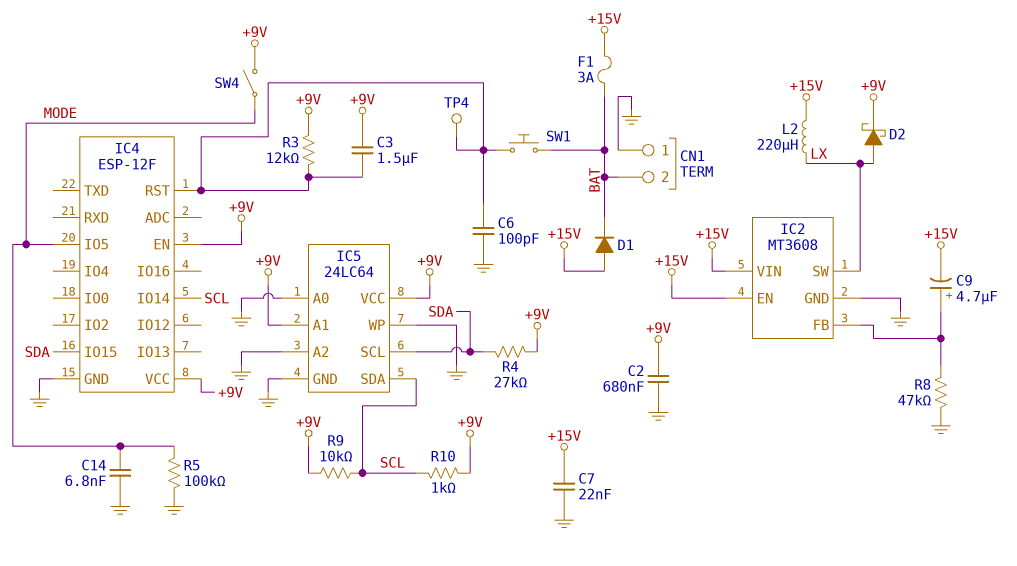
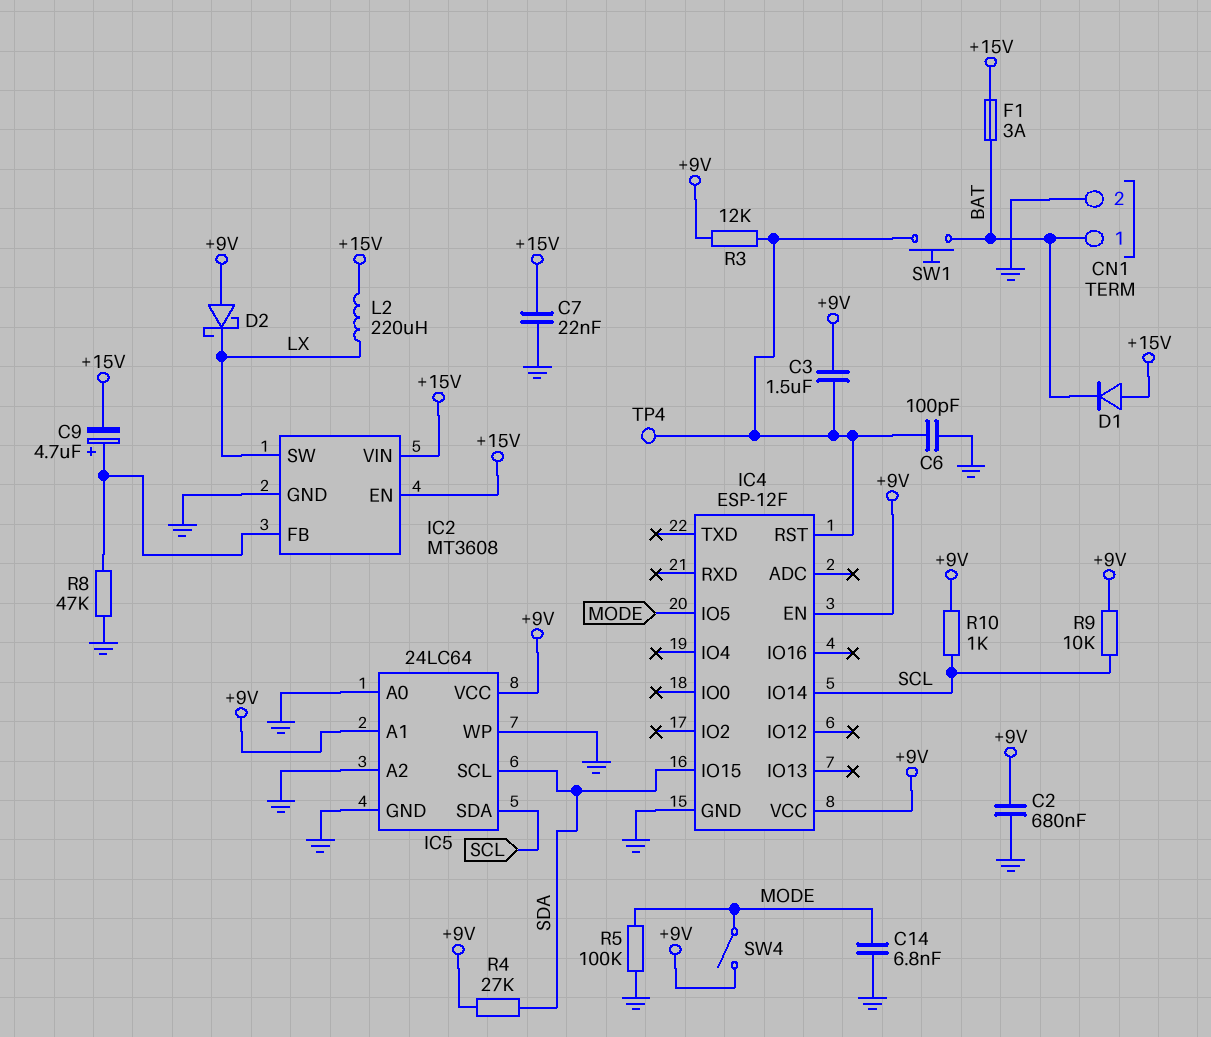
CN1 pin 1: GND -> BAT
CN1 pin 2: BAT -> GND
D2: schottky (A LX, K +9V) -> schottky (A +9V, K LX)

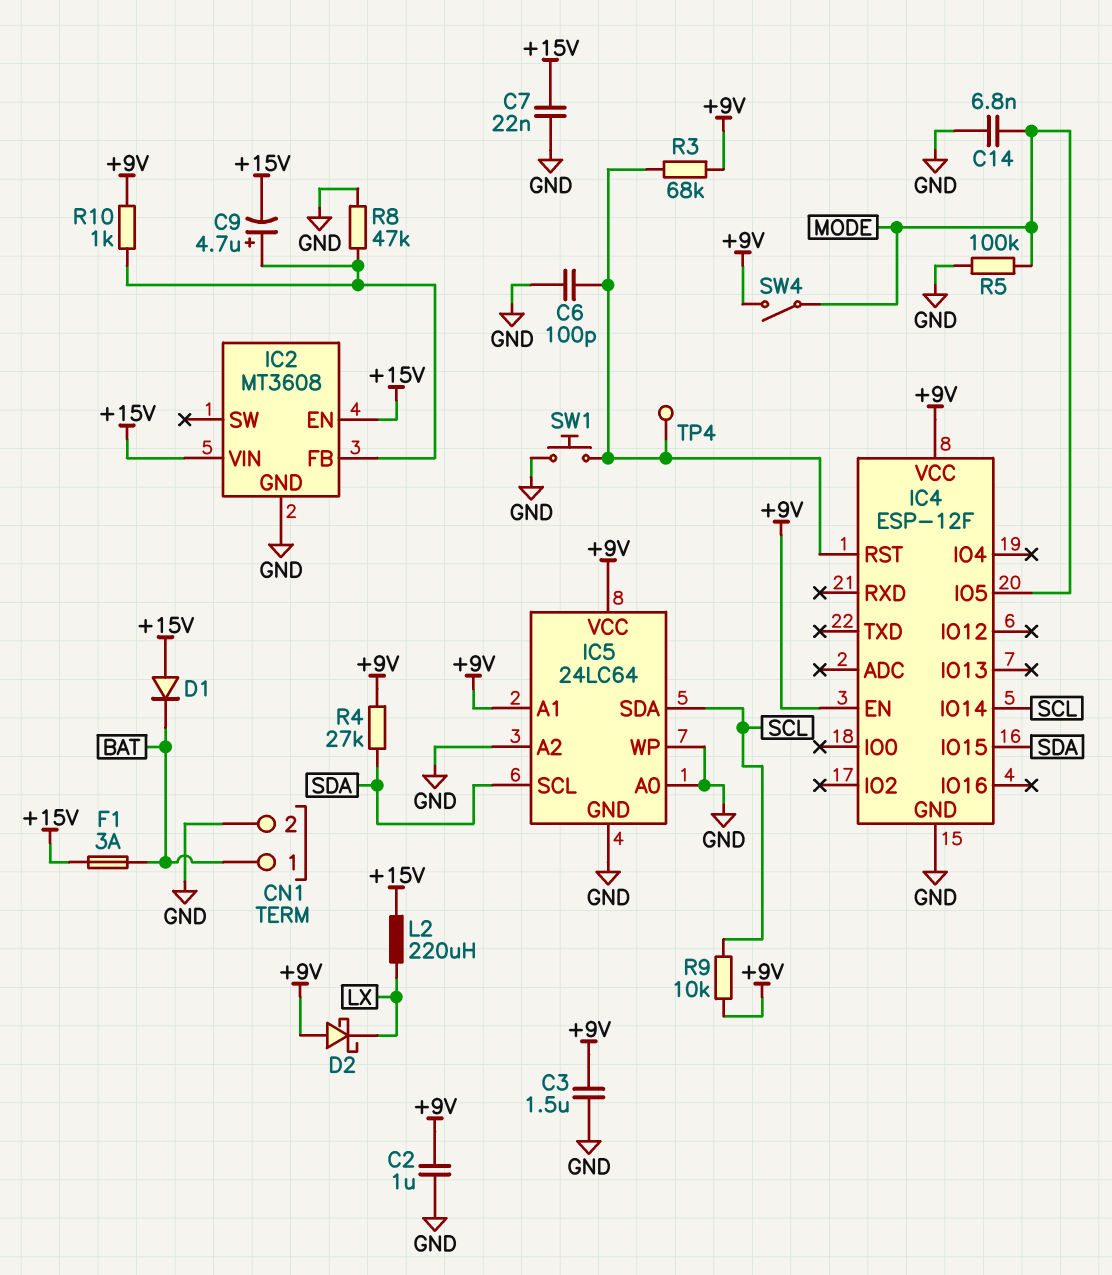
C2: 680nF (+9V, GND) -> 1uF (+9V, GND)
C3: 1.5uF (+9V, IC4/RST) -> 1.5uF (+9V, GND)
IC2 pin SW: LX -> none
R3: 12k (+9V, IC4/RST) -> 68k (+9V, IC4/RST)
R10: 1k (+9V, SCL) -> 1k (+9V, IC2/FB)
SW1: button (BAT, IC4/RST) -> button (GND, IC4/RST)

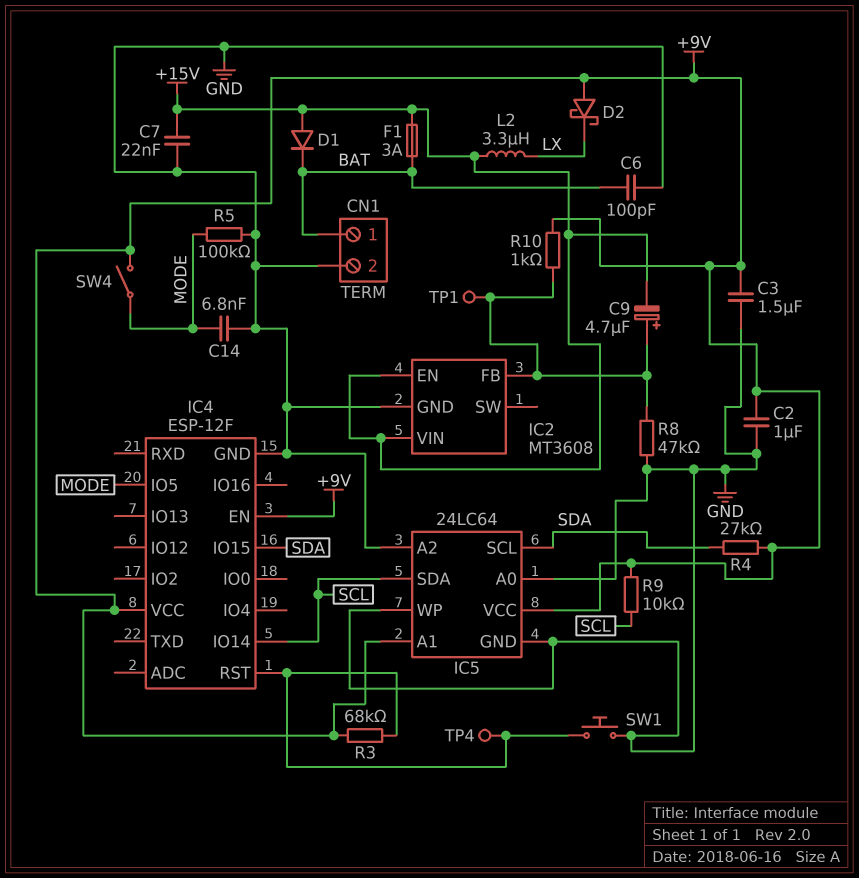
C6: 100pF (GND, IC4/RST) -> 100pF (BAT, GND)
L2: 220uH (+15V, LX) -> 3.3uH (+15V, LX)
TP1: none -> test point (IC2/FB)

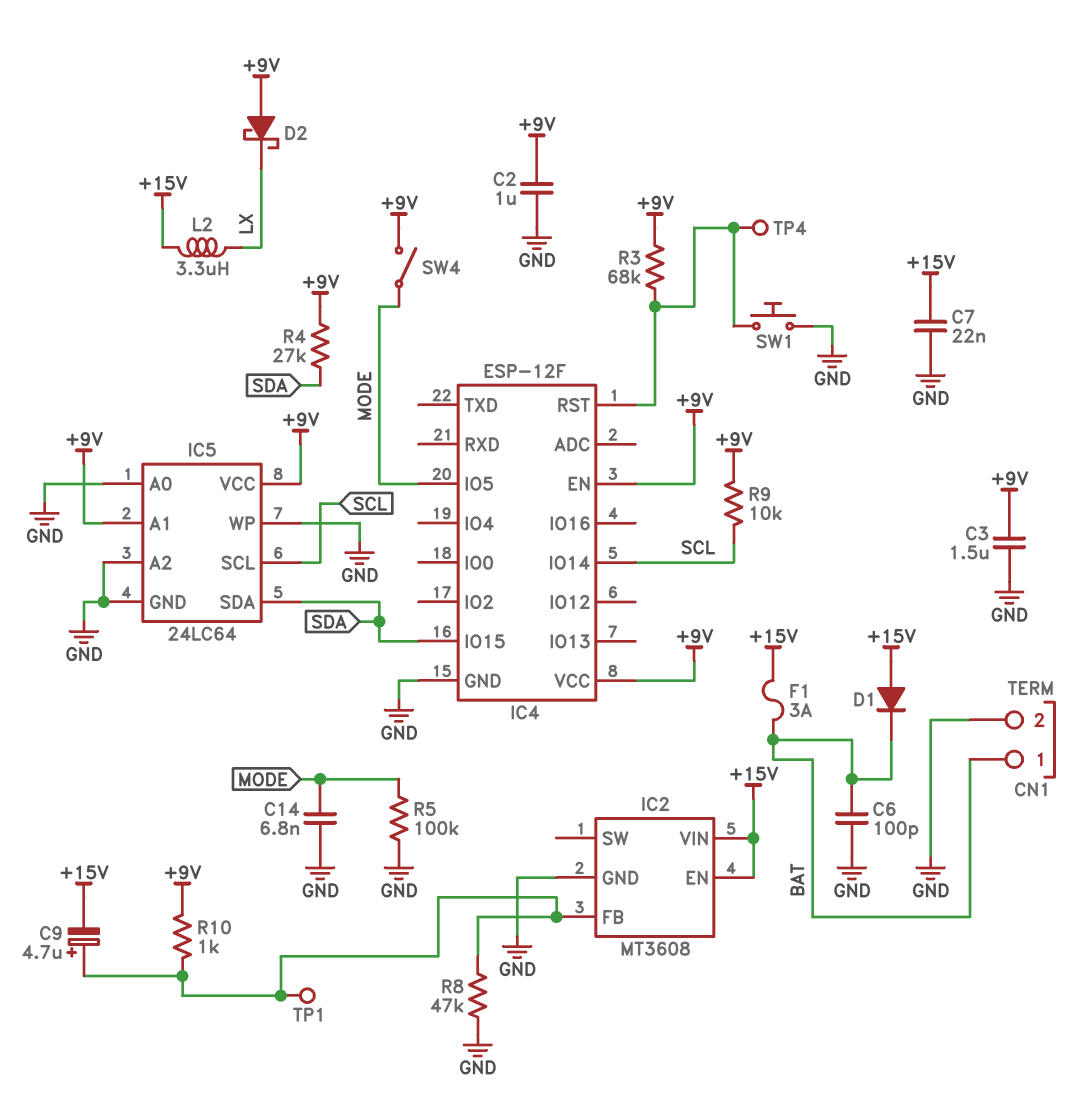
IC5 pin SCL: SDA -> SCL
IC5 pin SDA: SCL -> SDA

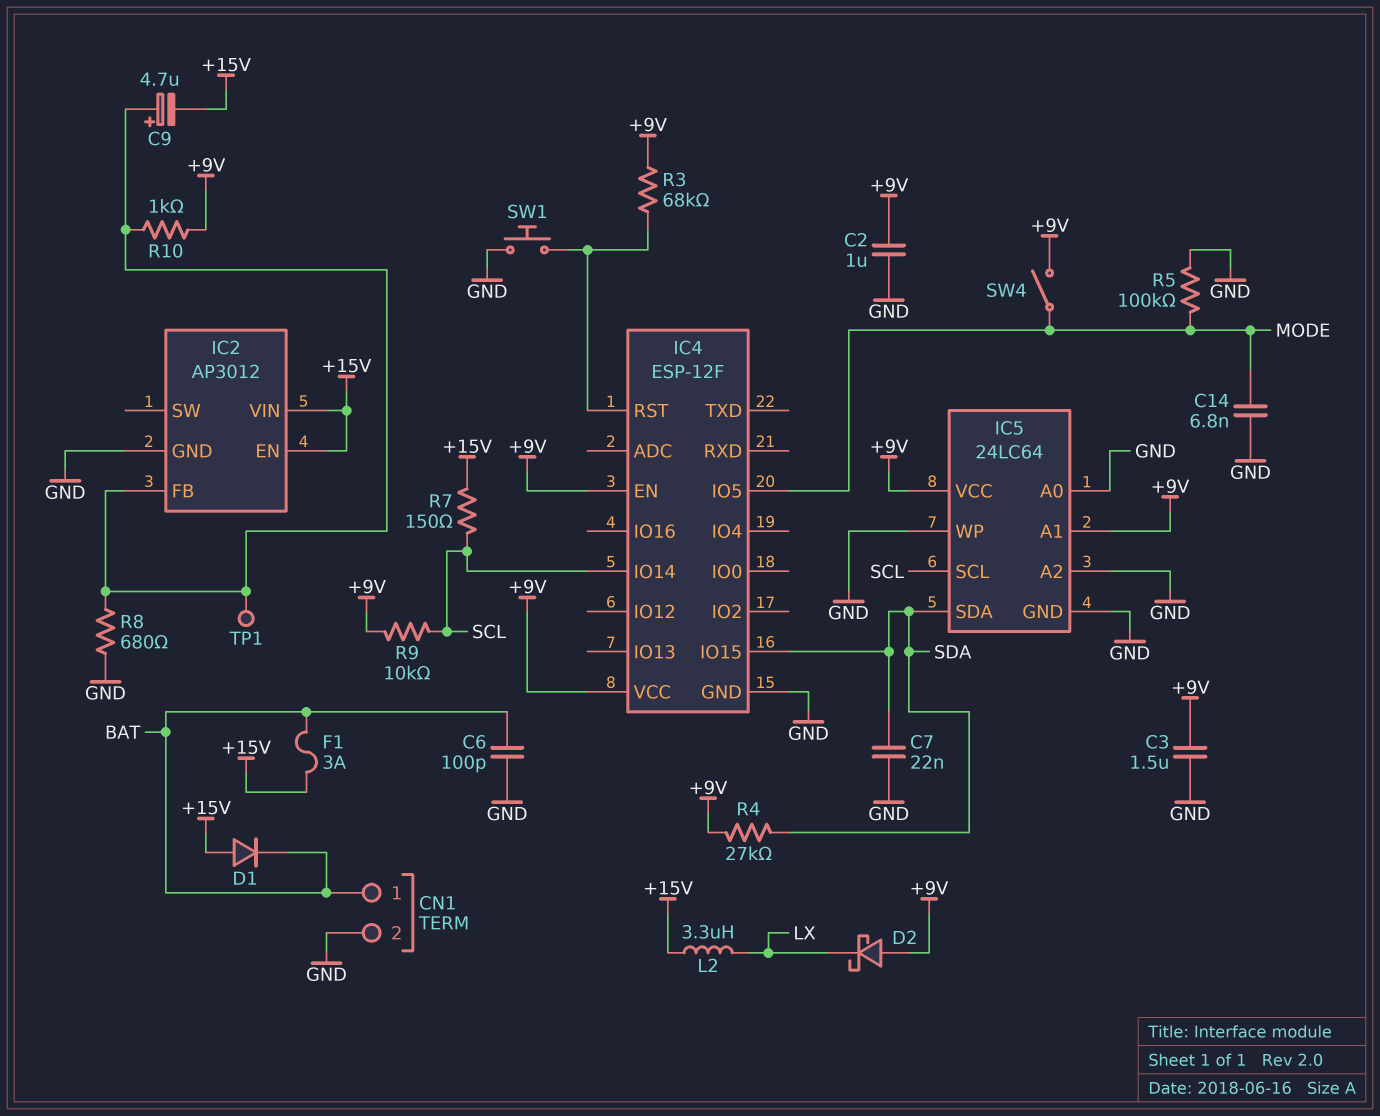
C7: 22nF (+15V, GND) -> 22nF (GND, SDA)
IC2: MT3608 -> AP3012
R7: none -> 150 (+15V, SCL)
R8: 47k (GND, IC2/FB) -> 680 (GND, IC2/FB)
TP4: test point (IC4/RST) -> none

